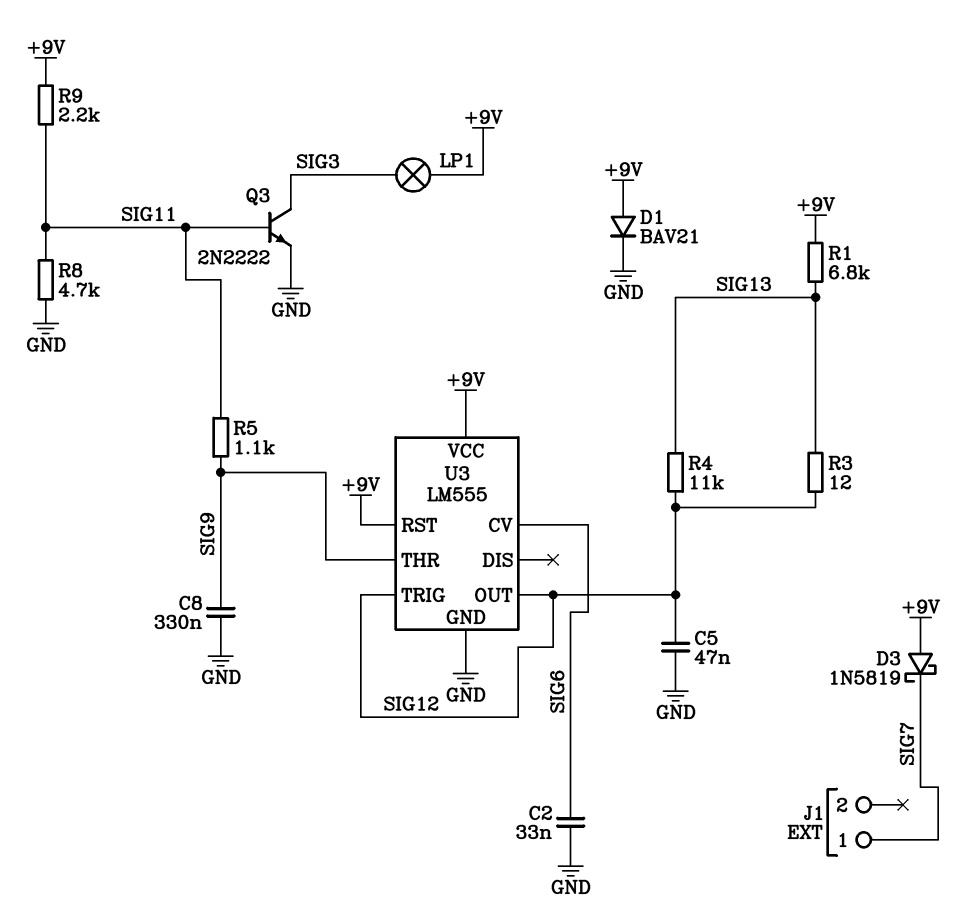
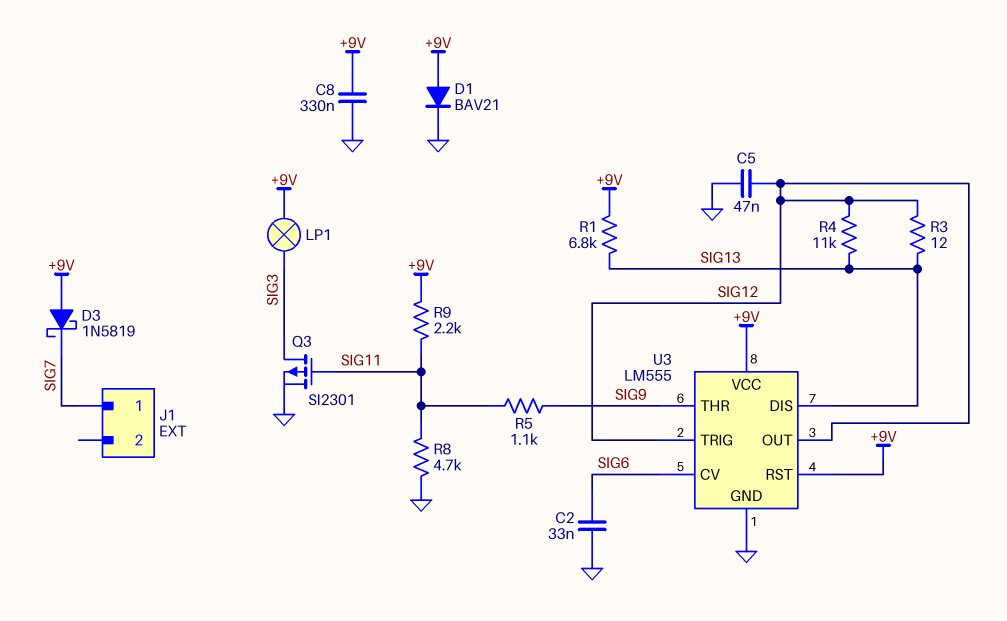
C8: 330nF (GND, SIG9) -> 330nF (+9V, GND)
Q3: NPN 2N2222 (B SIG11, C SIG3, E GND) -> PMOS SI2301 (G SIG11, D SIG3, S GND)
U3 pin DIS: none -> SIG13

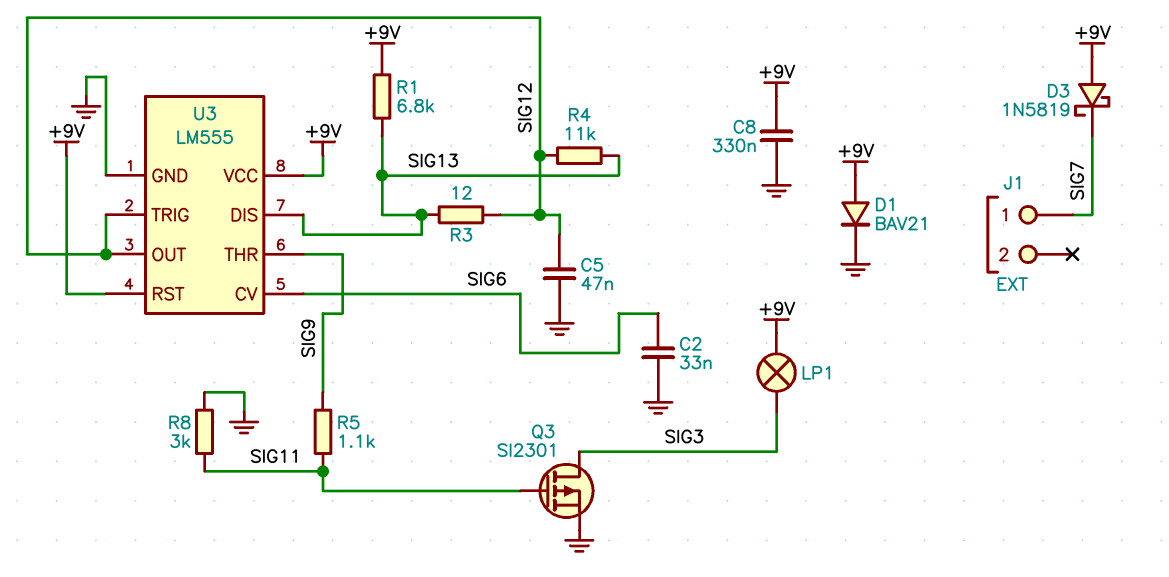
R8: 4.7k (GND, SIG11) -> 3k (GND, SIG11)
R9: 2.2k (+9V, SIG11) -> none

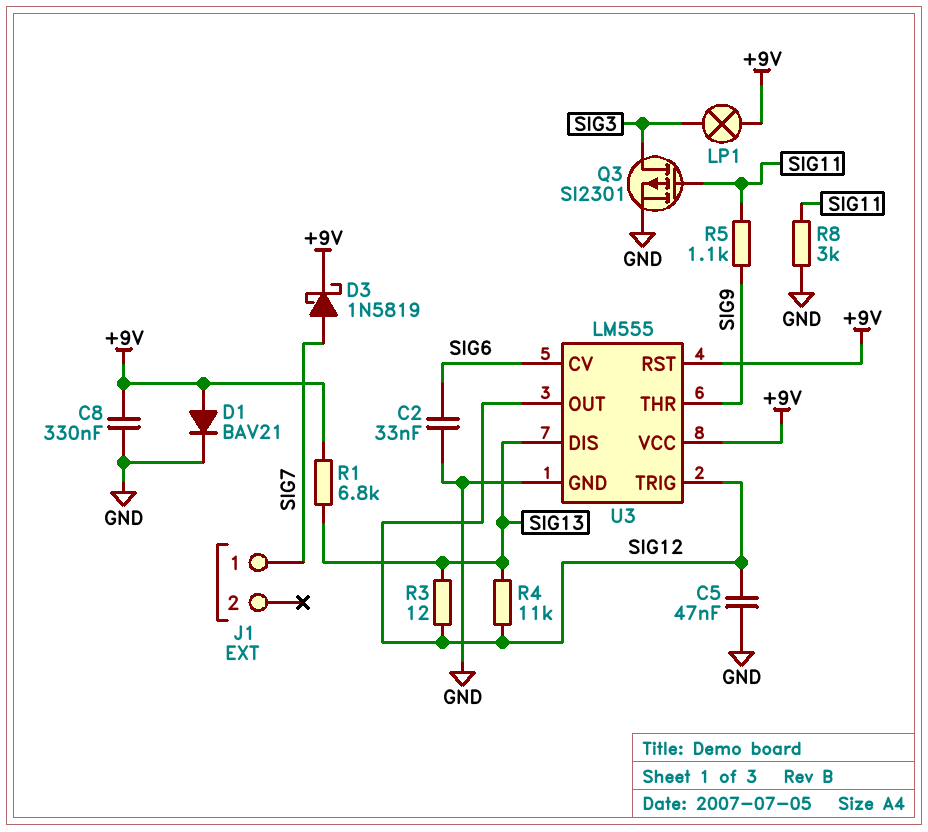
D3: schottky 1N5819 (A +9V, K SIG7) -> schottky 1N5819 (A SIG7, K +9V)

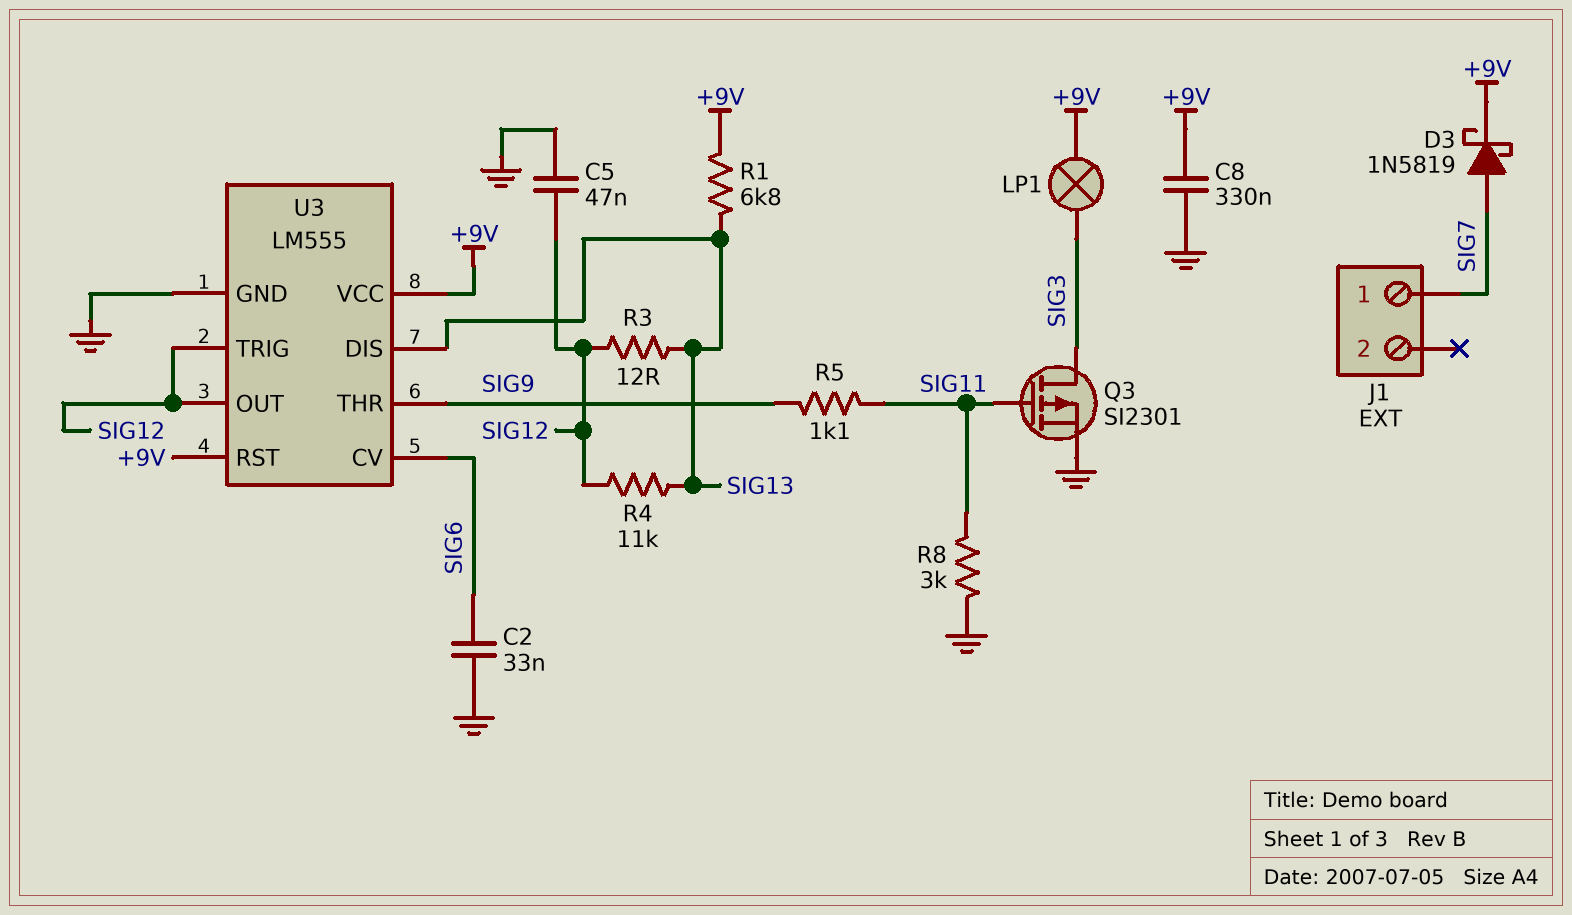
D1: diode BAV21 (A +9V, K GND) -> none

